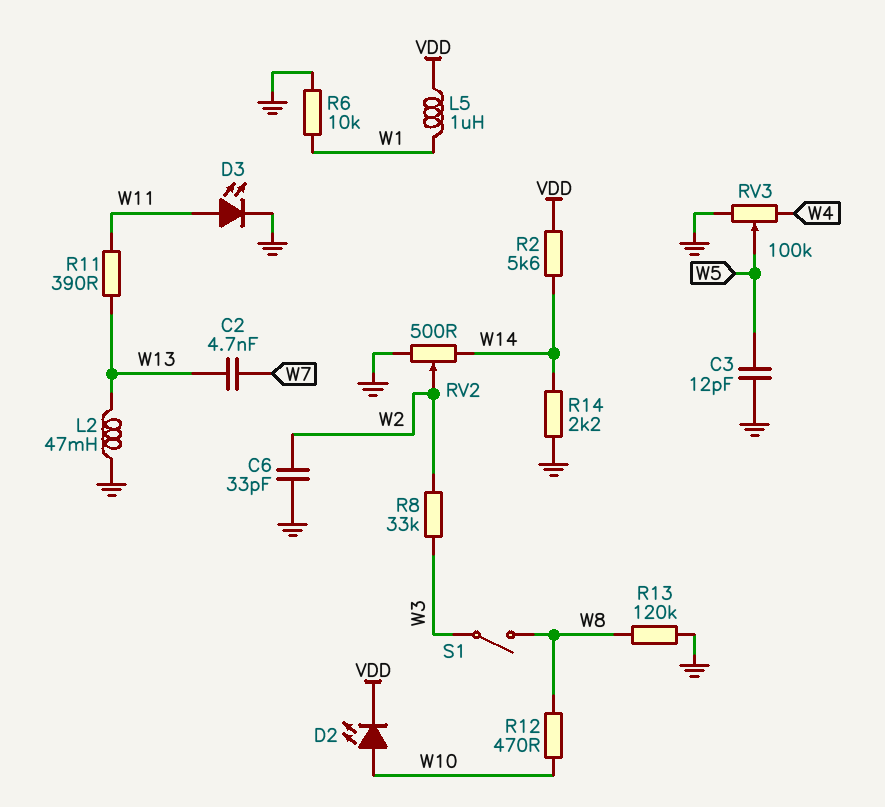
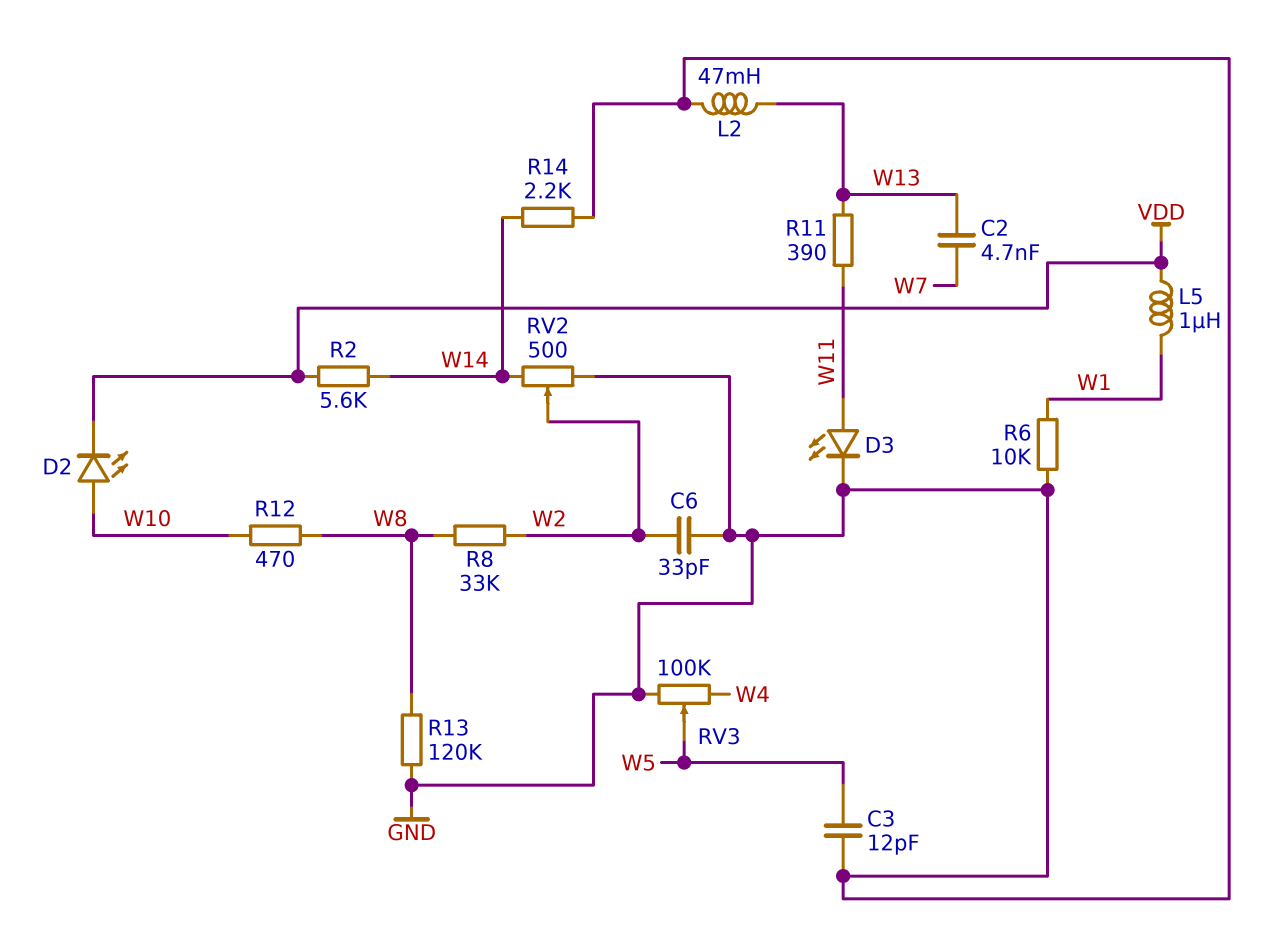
R8: 33k (W2, W3) -> 33k (W2, W8)
S1: switch (W3, W8) -> none

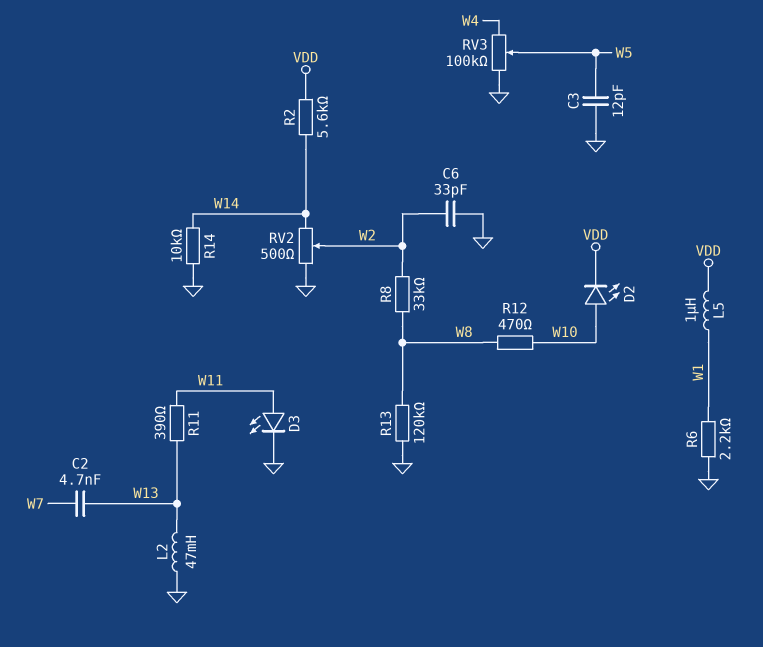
R6: 10k (GND, W1) -> 2.2k (GND, W1)
R14: 2.2k (GND, W14) -> 10k (GND, W14)

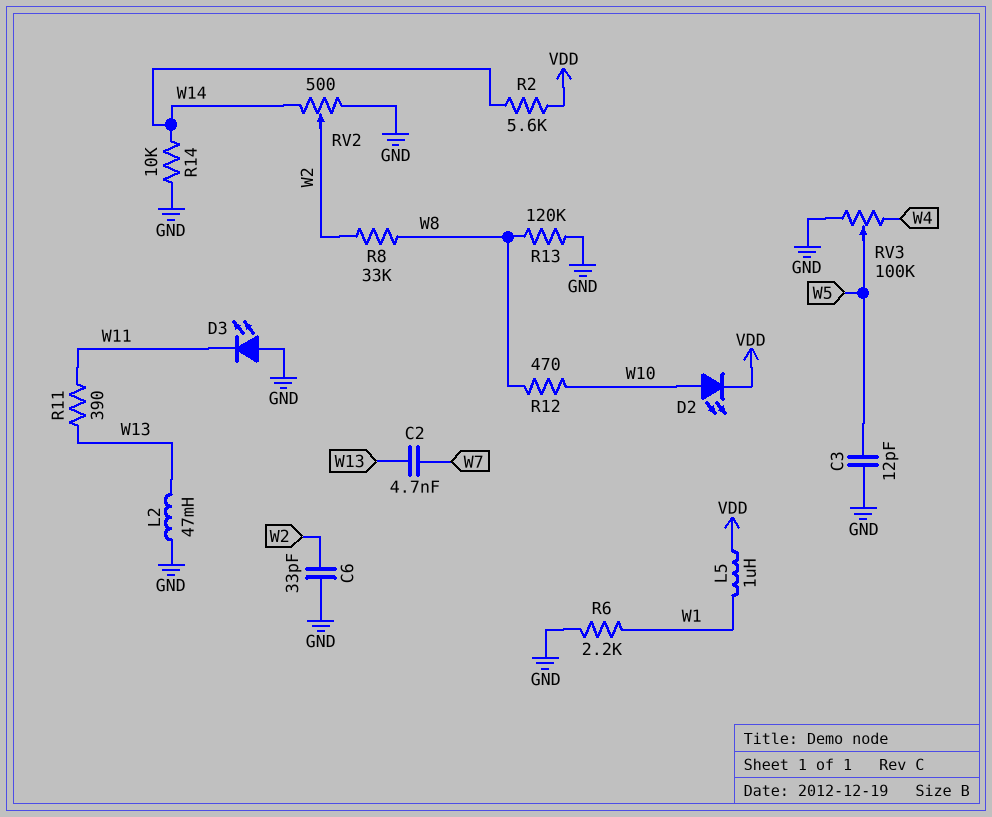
D3: LED (A W11, K GND) -> LED (A GND, K W11)

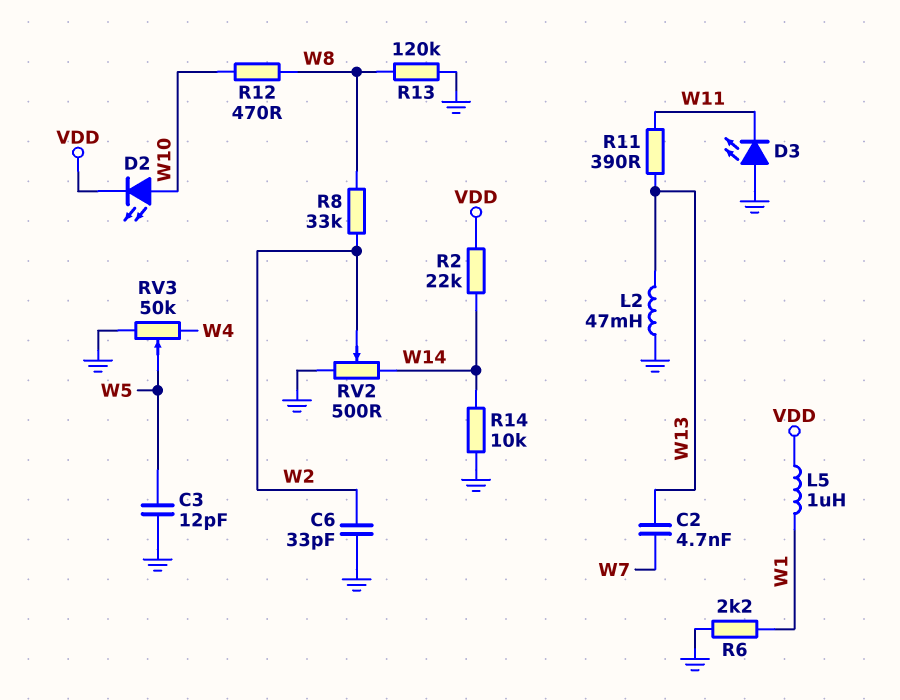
R2: 5.6k (VDD, W14) -> 22k (VDD, W14)
RV3: 100k (GND, W4, wiper W5) -> 50k (GND, W4, wiper W5)

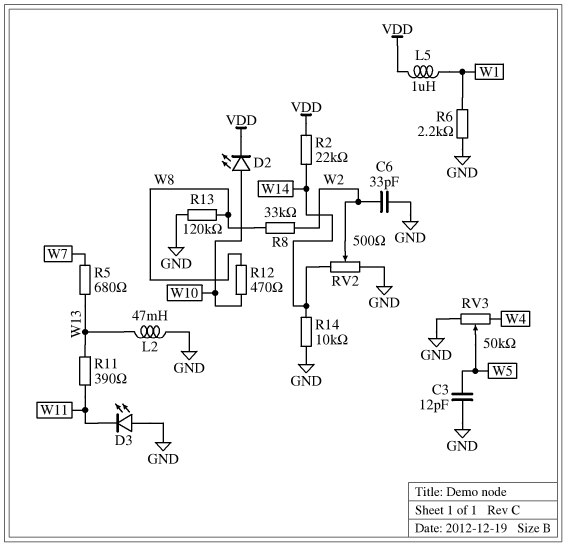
C2: 4.7nF (W7, W13) -> none
R5: none -> 680 (W7, W13)

